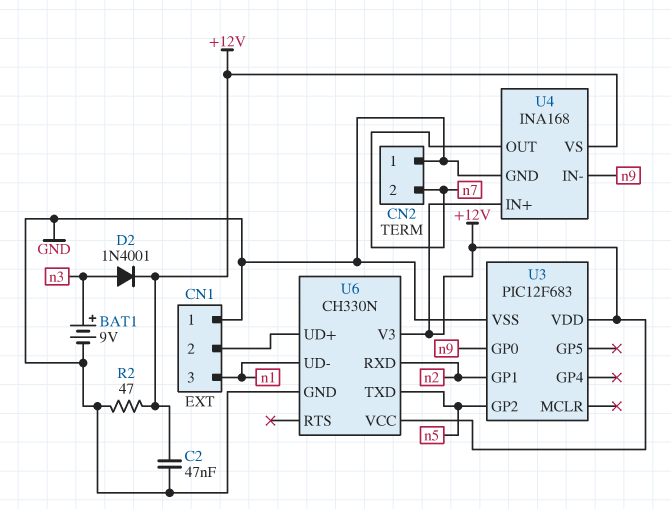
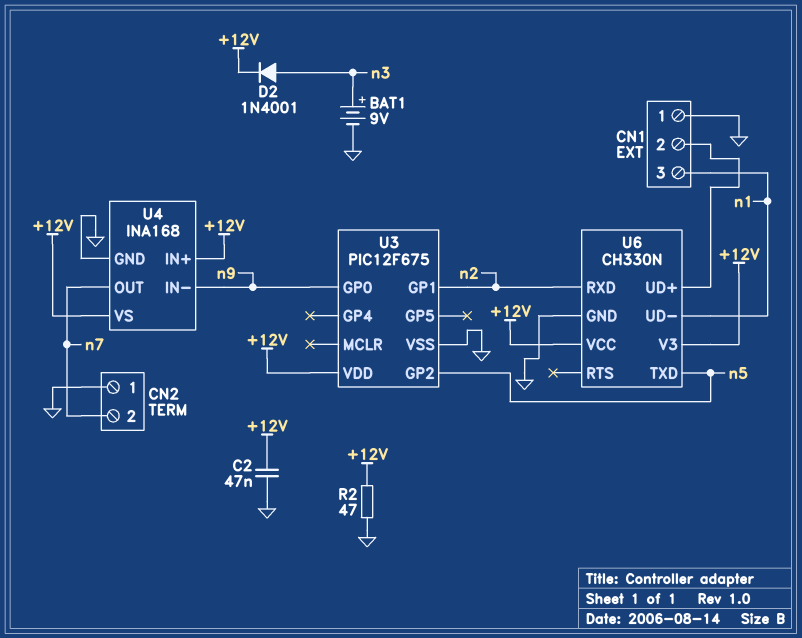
U3: PIC12F683 -> PIC12F675

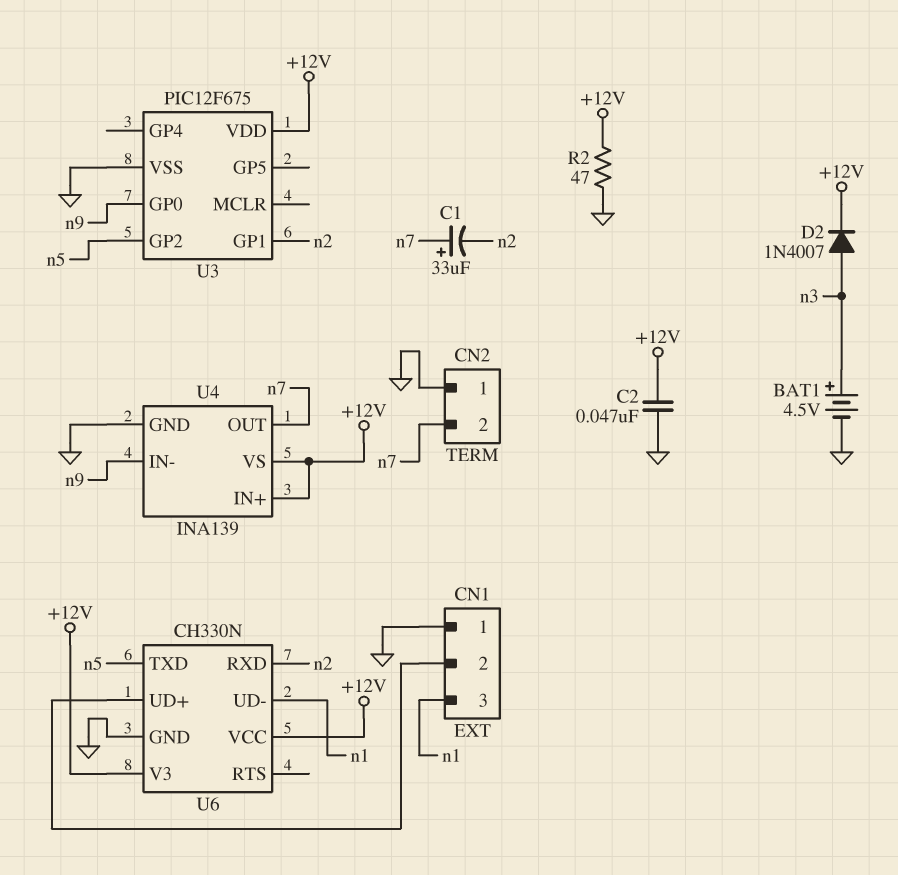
BAT1: 9V (plus n3, minus GND) -> 4.5V (plus n3, minus GND)
C1: none -> 33uF (plus n7, minus n2)
D2: diode 1N4001 (A n3, K +12V) -> diode 1N4007 (A n3, K +12V)
U4: INA168 -> INA139

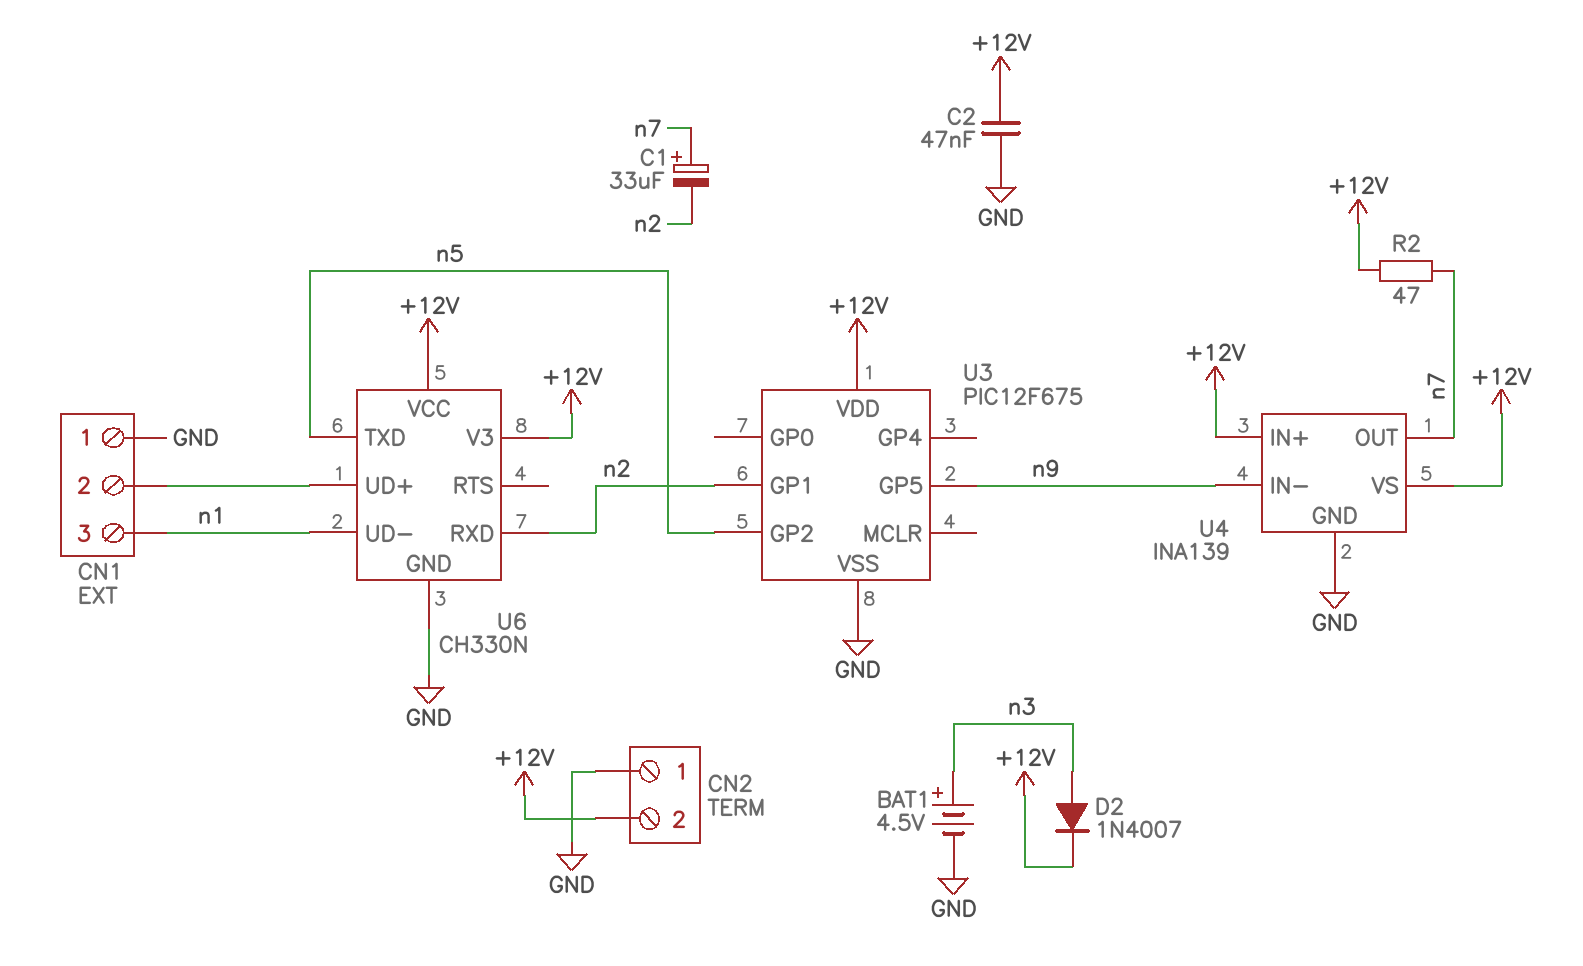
CN2 pin 2: n7 -> +12V
R2: 47 (+12V, GND) -> 47 (+12V, n7)
U3 pin GP0: n9 -> none
U3 pin GP5: none -> n9

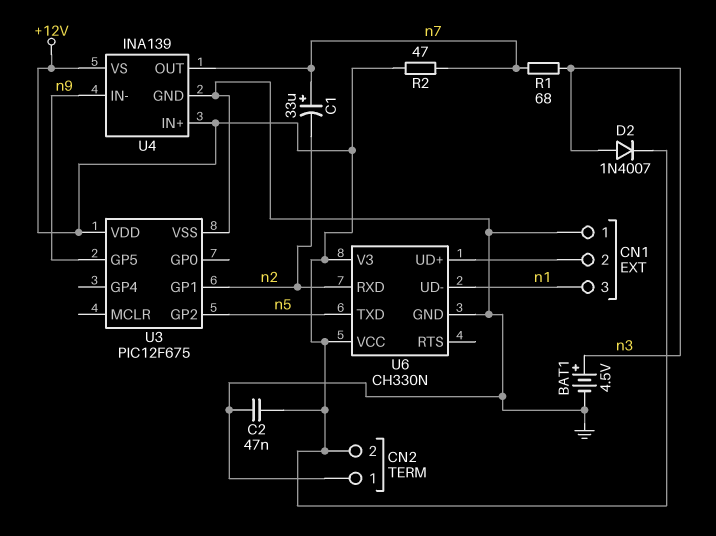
R1: none -> 68 (n3, n7)

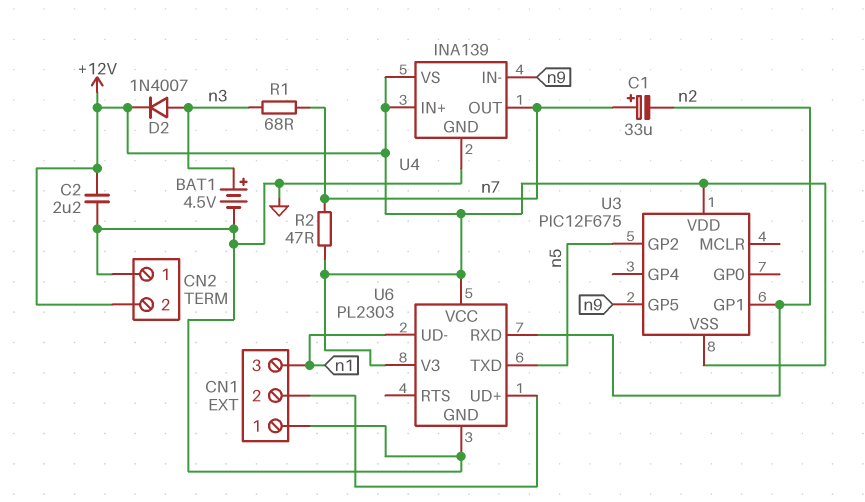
C2: 47nF (+12V, GND) -> 2.2uF (+12V, GND)
U3 pin VSS: GND -> +12V
U6: CH330N -> PL2303

